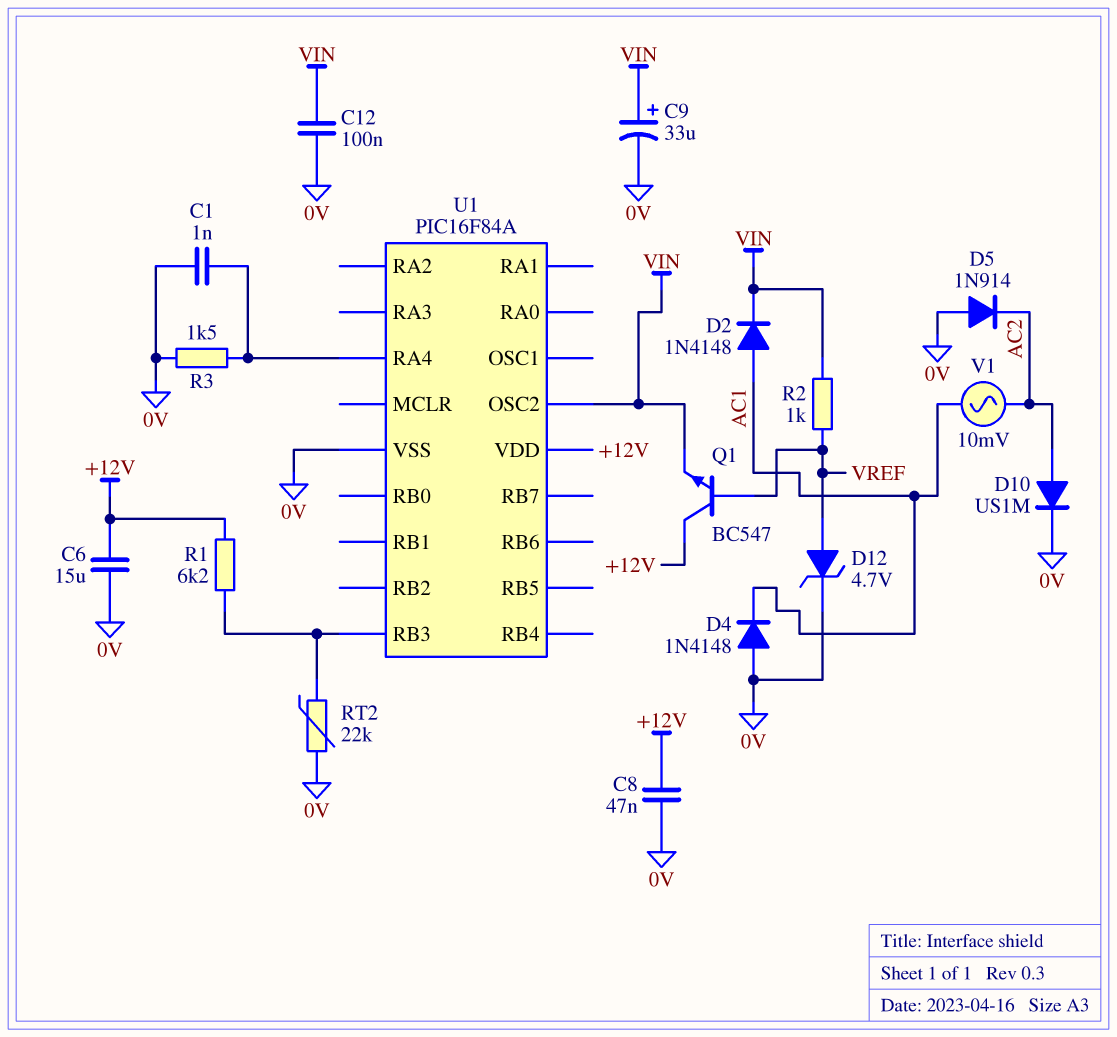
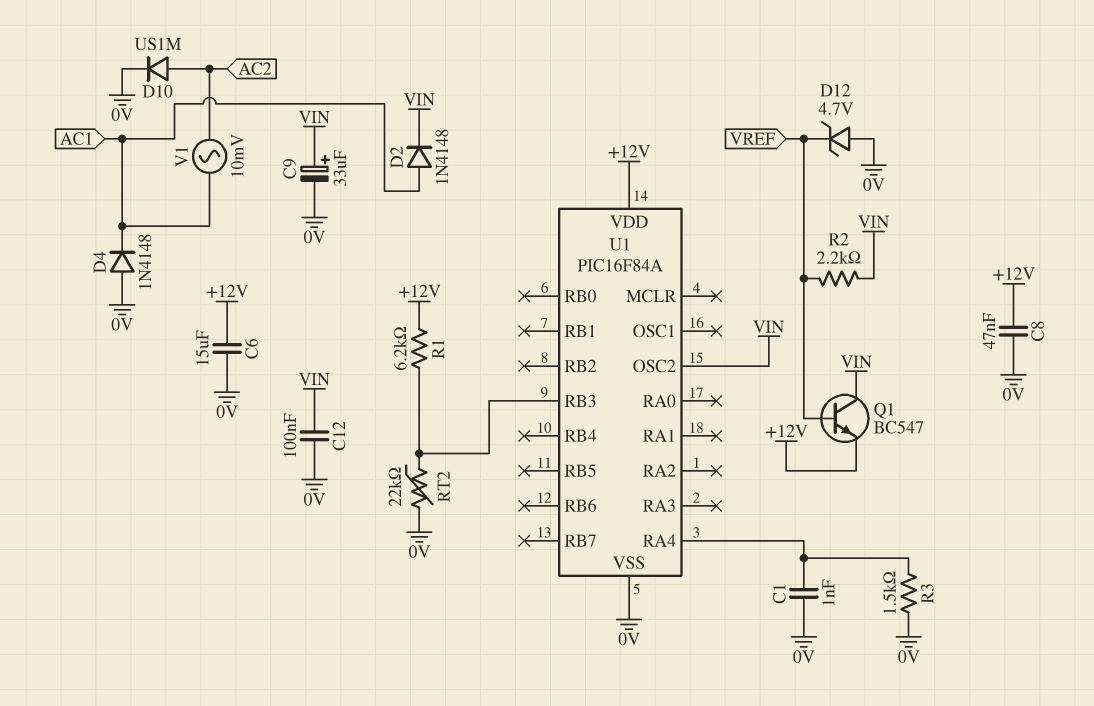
D5: diode 1N914 (A 0V, K AC2) -> none
D12: zener 4.7V (A VREF, K 0V) -> zener 4.7V (A 0V, K VREF)
Q1: NPN BC547 (B VREF, C +12V, E VIN) -> NPN BC547 (B VREF, C VIN, E +12V)
R2: 1k (VIN, VREF) -> 2.2k (VIN, VREF)

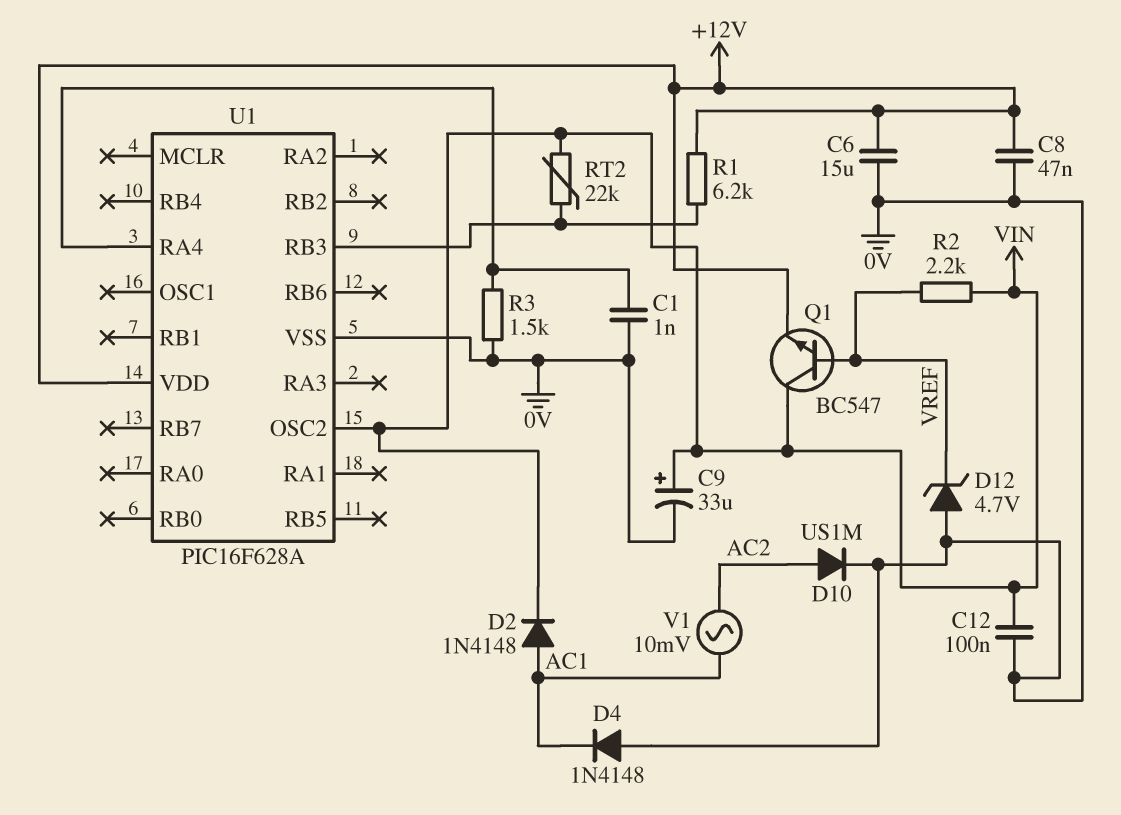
RT2: 22k (0V, U1/RB3) -> 22k (U1/RB3, VIN)
U1: PIC16F84A -> PIC16F628A

